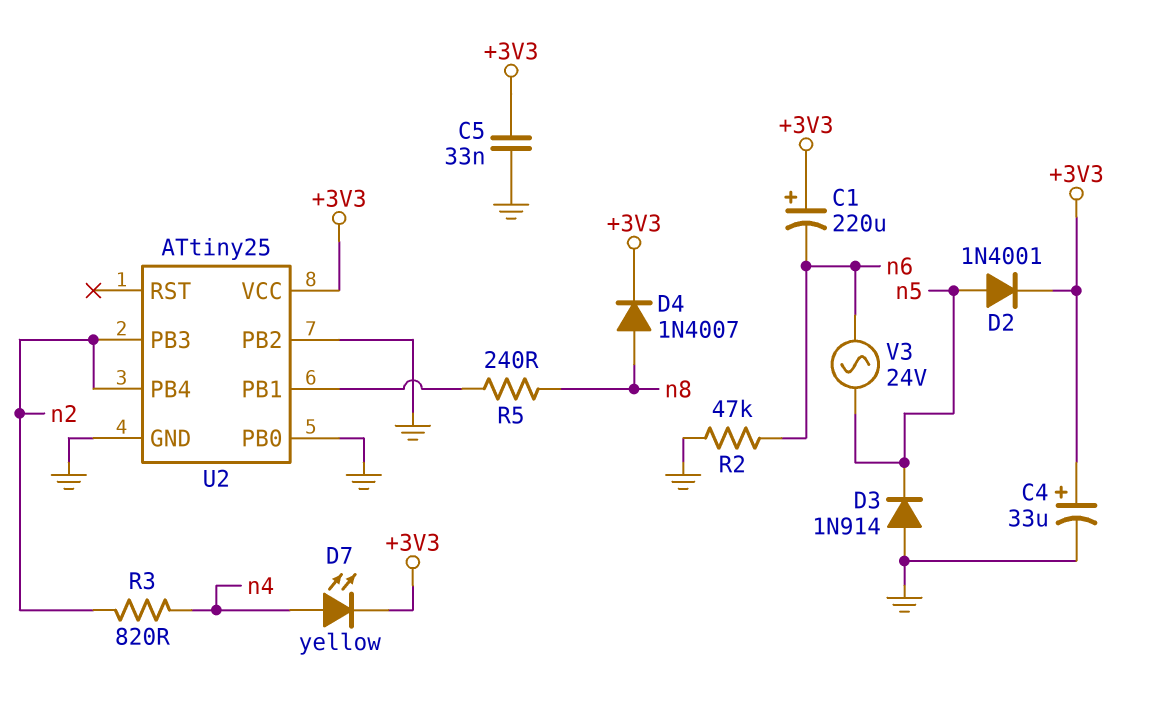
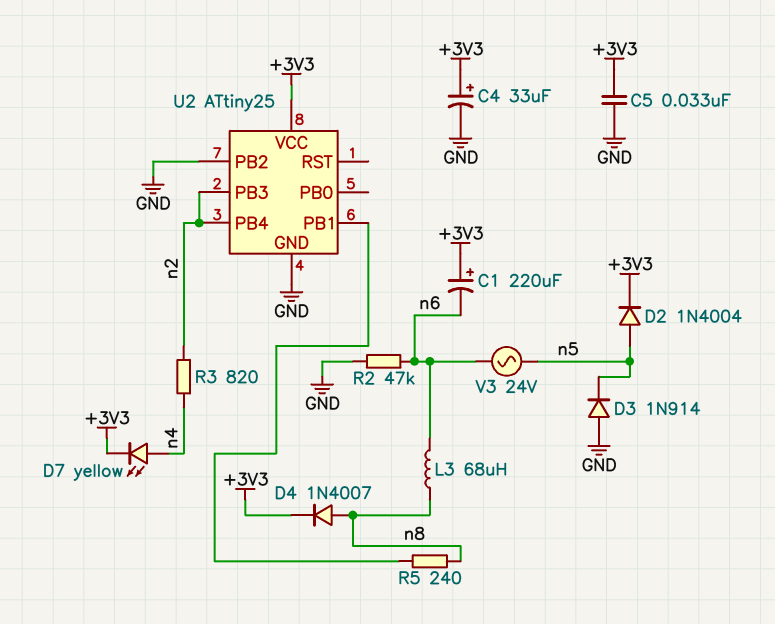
D2: diode 1N4001 (A n5, K +3V3) -> diode 1N4004 (A n5, K +3V3)
L3: none -> 68uH (n6, n8)
U2 pin PB0: GND -> none

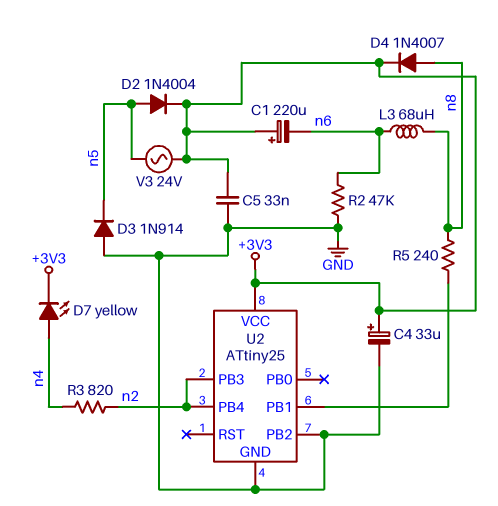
V3: AC 24V (n5, n6) -> AC 24V (+3V3, n5)

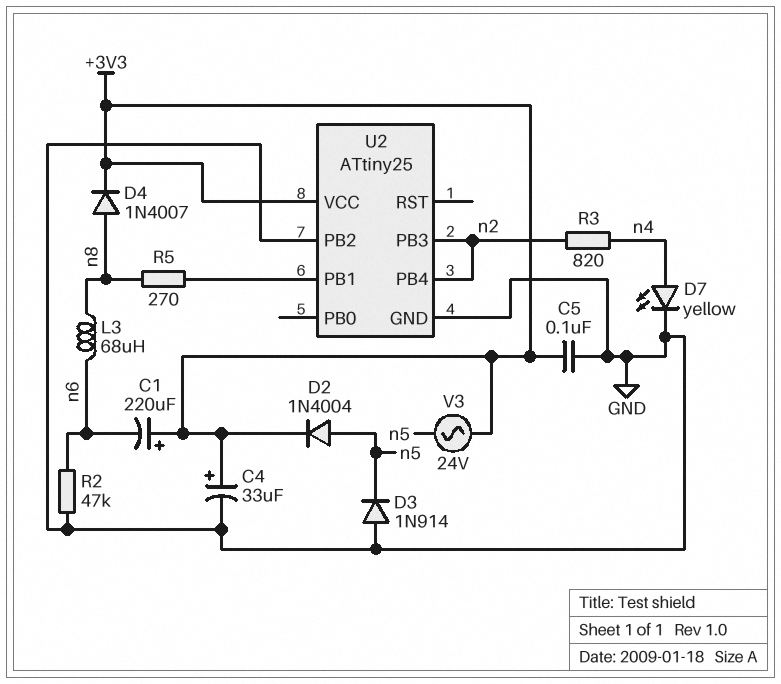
C5: 33nF (+3V3, GND) -> 100nF (+3V3, GND)
D7: LED yellow (A n4, K +3V3) -> LED yellow (A n4, K GND)
R5: 240 (U2/PB1, n8) -> 270 (U2/PB1, n8)

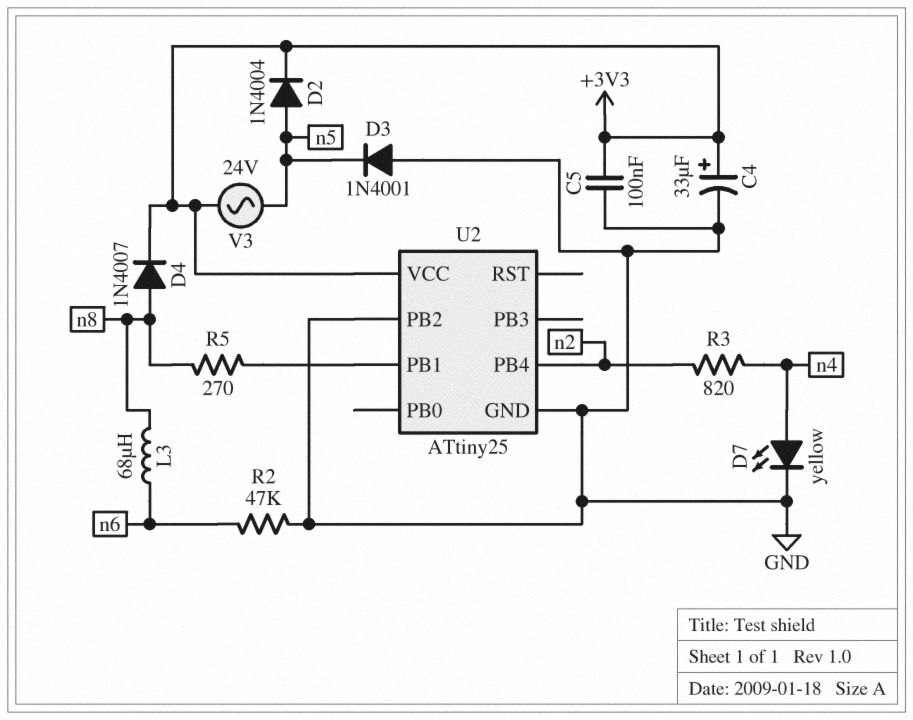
C1: 220uF (plus +3V3, minus n6) -> none
D3: diode 1N914 (A GND, K n5) -> diode 1N4001 (A GND, K n5)
U2 pin PB3: n2 -> none

